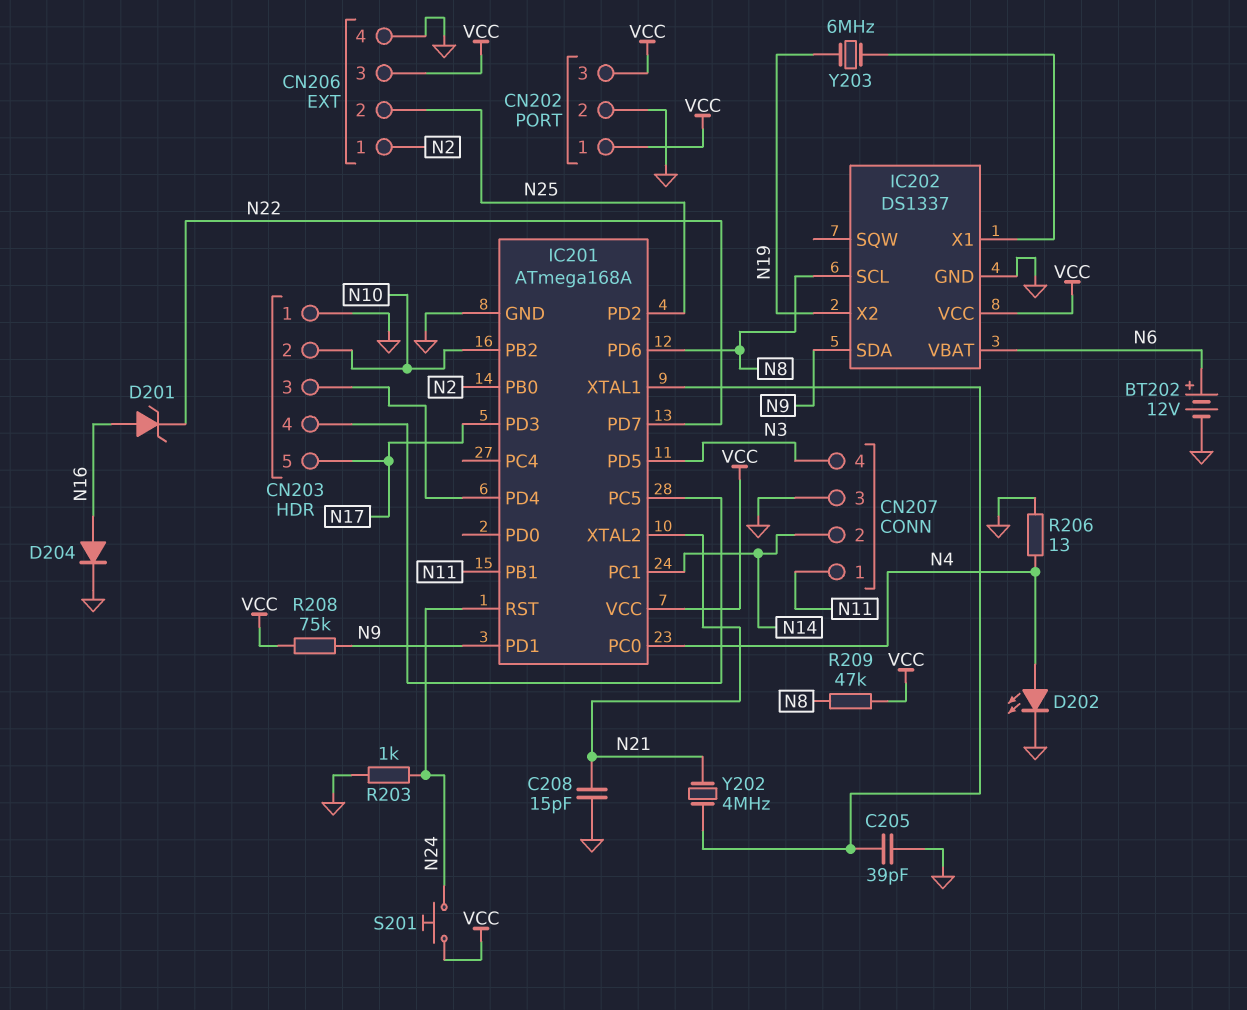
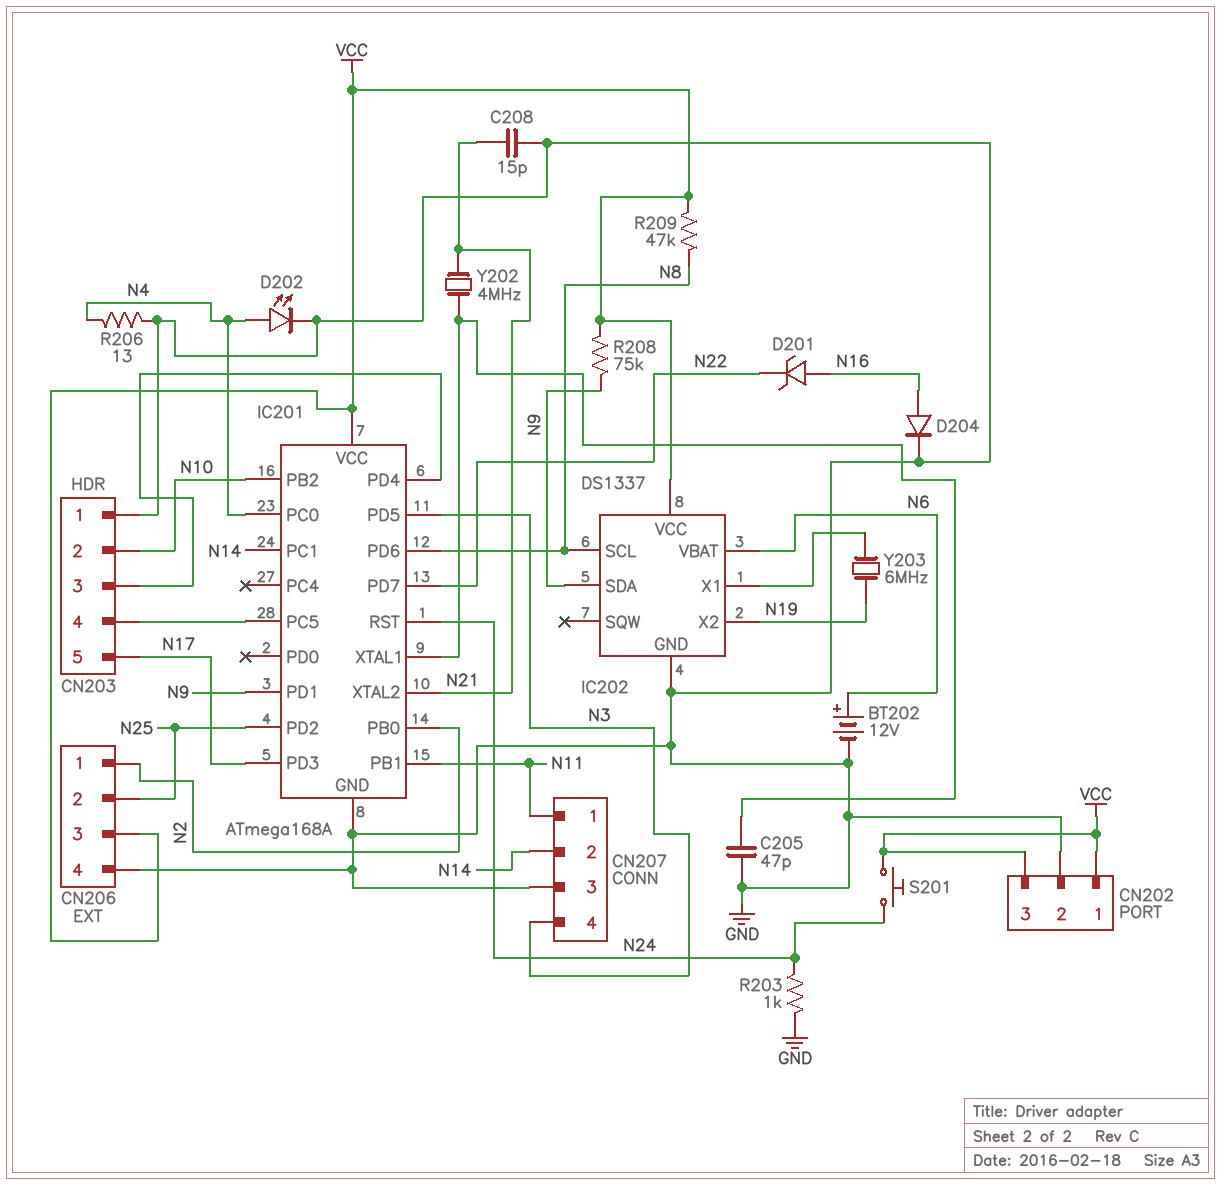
C205: 39pF (GND, IC201/XTAL1) -> 47pF (GND, IC201/XTAL1)

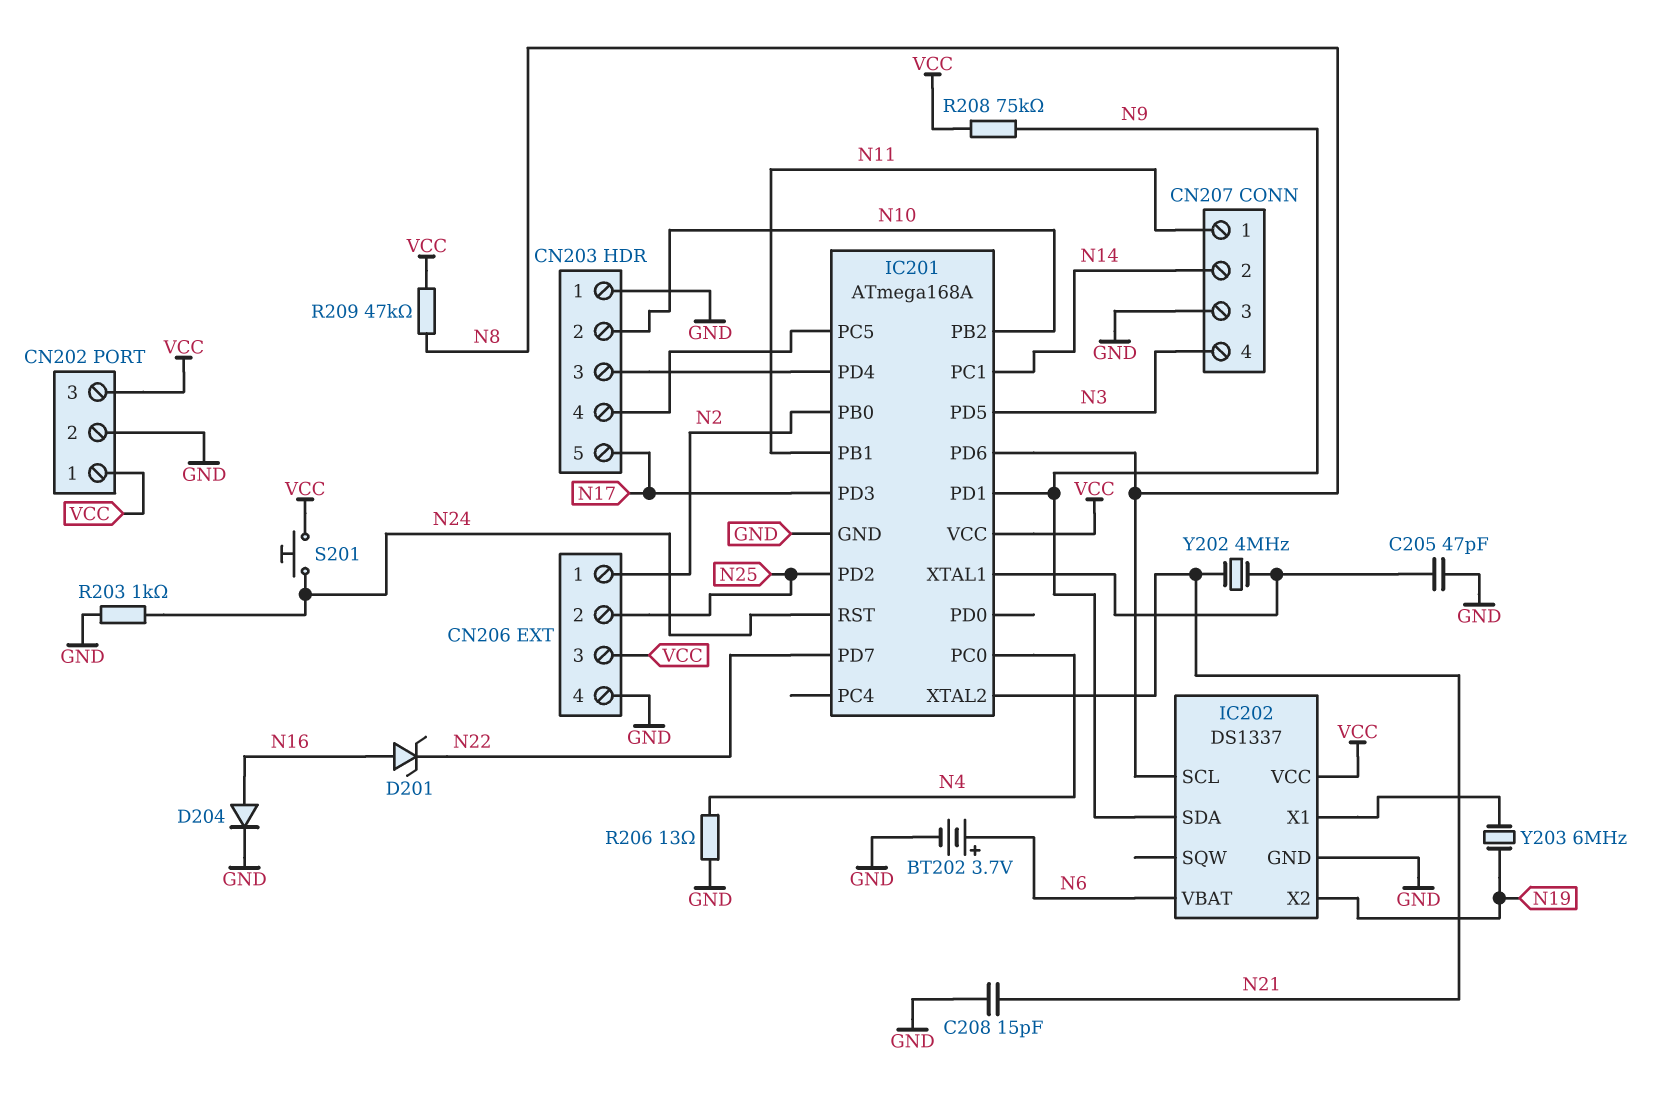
BT202: 12V (plus N6, minus GND) -> 3.7V (plus N6, minus GND)
D202: LED (A N4, K GND) -> none

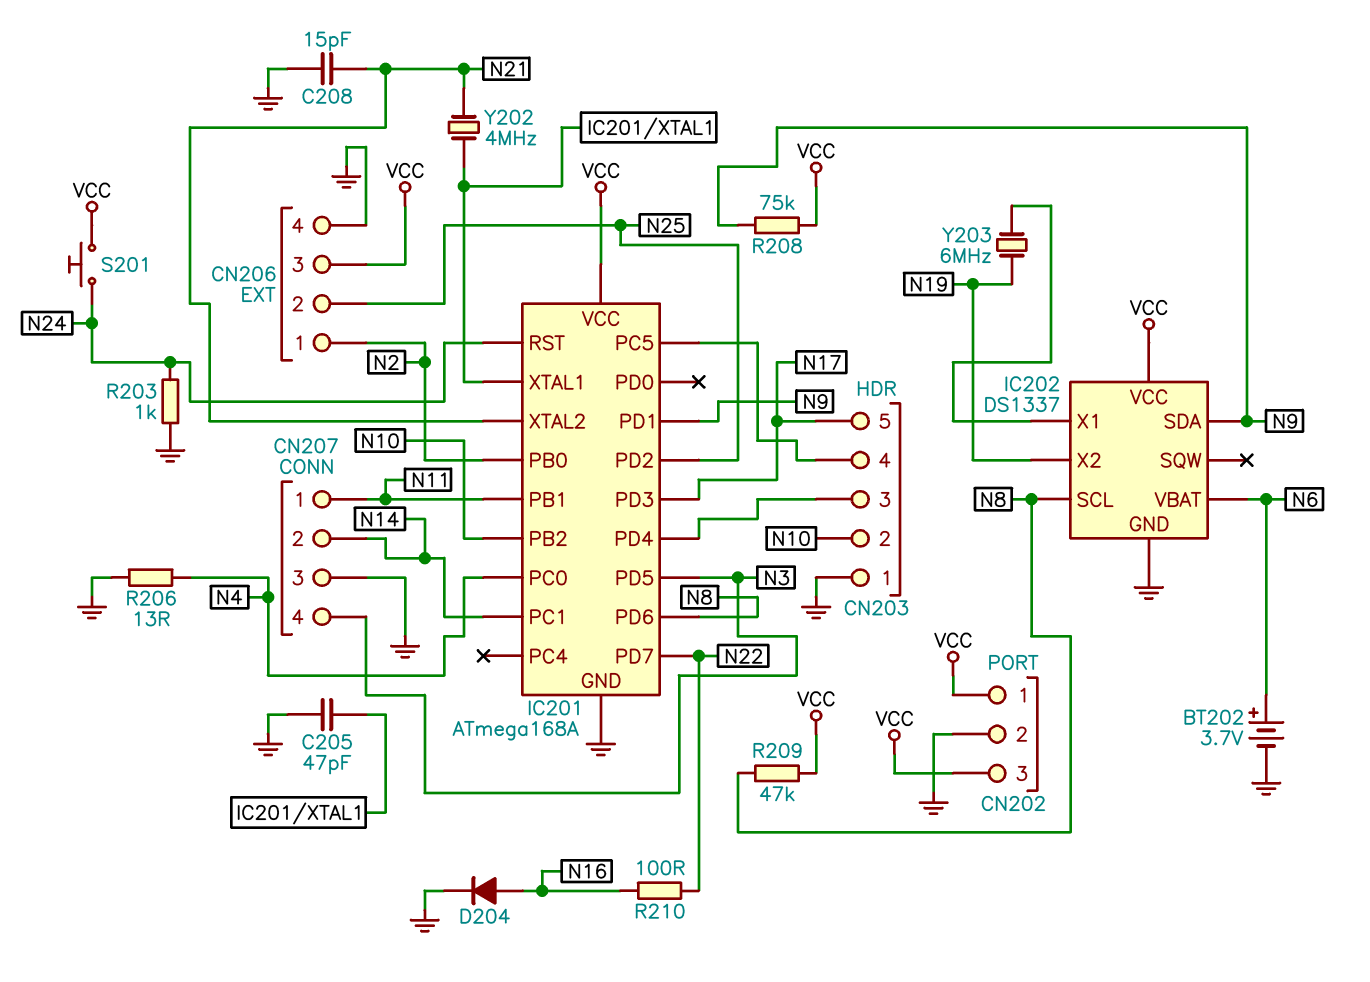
D201: zener (A N16, K N22) -> none
R210: none -> 100 (N16, N22)

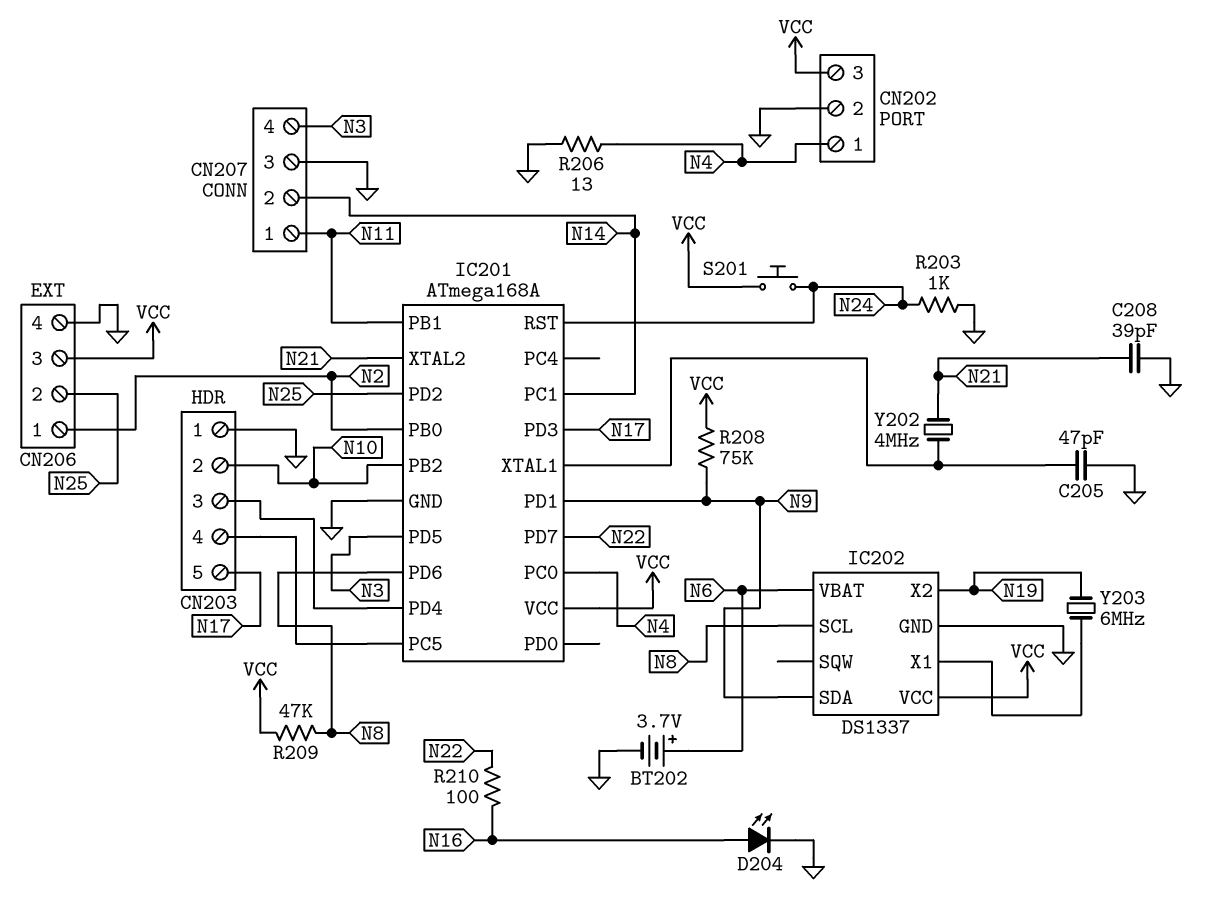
C208: 15pF (GND, N21) -> 39pF (GND, N21)
CN202 pin 1: VCC -> N4
D204: diode (A N16, K GND) -> LED (A N16, K GND)

